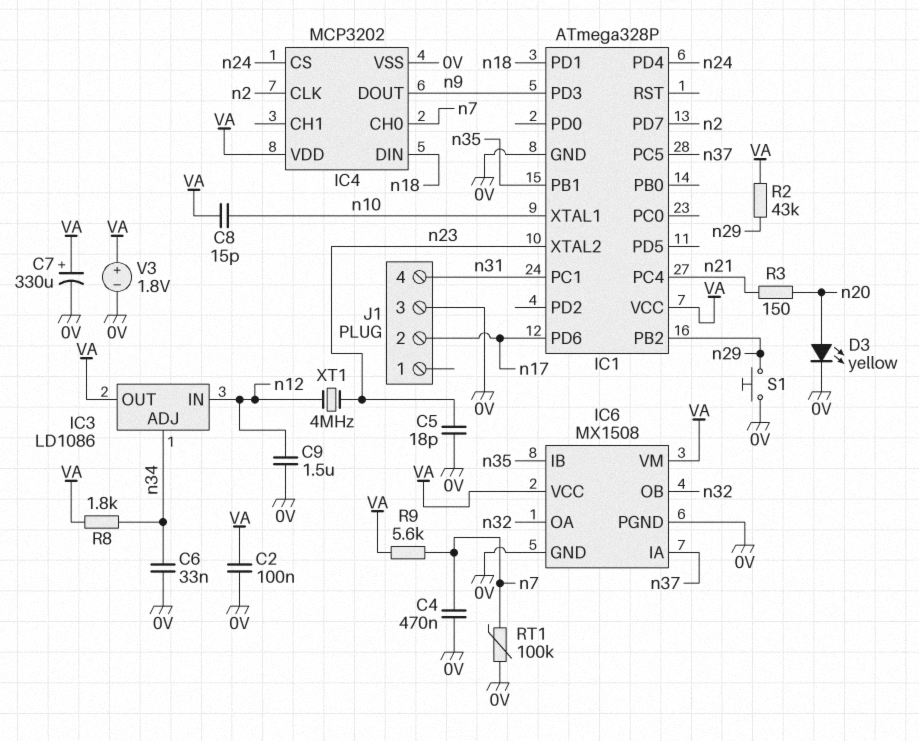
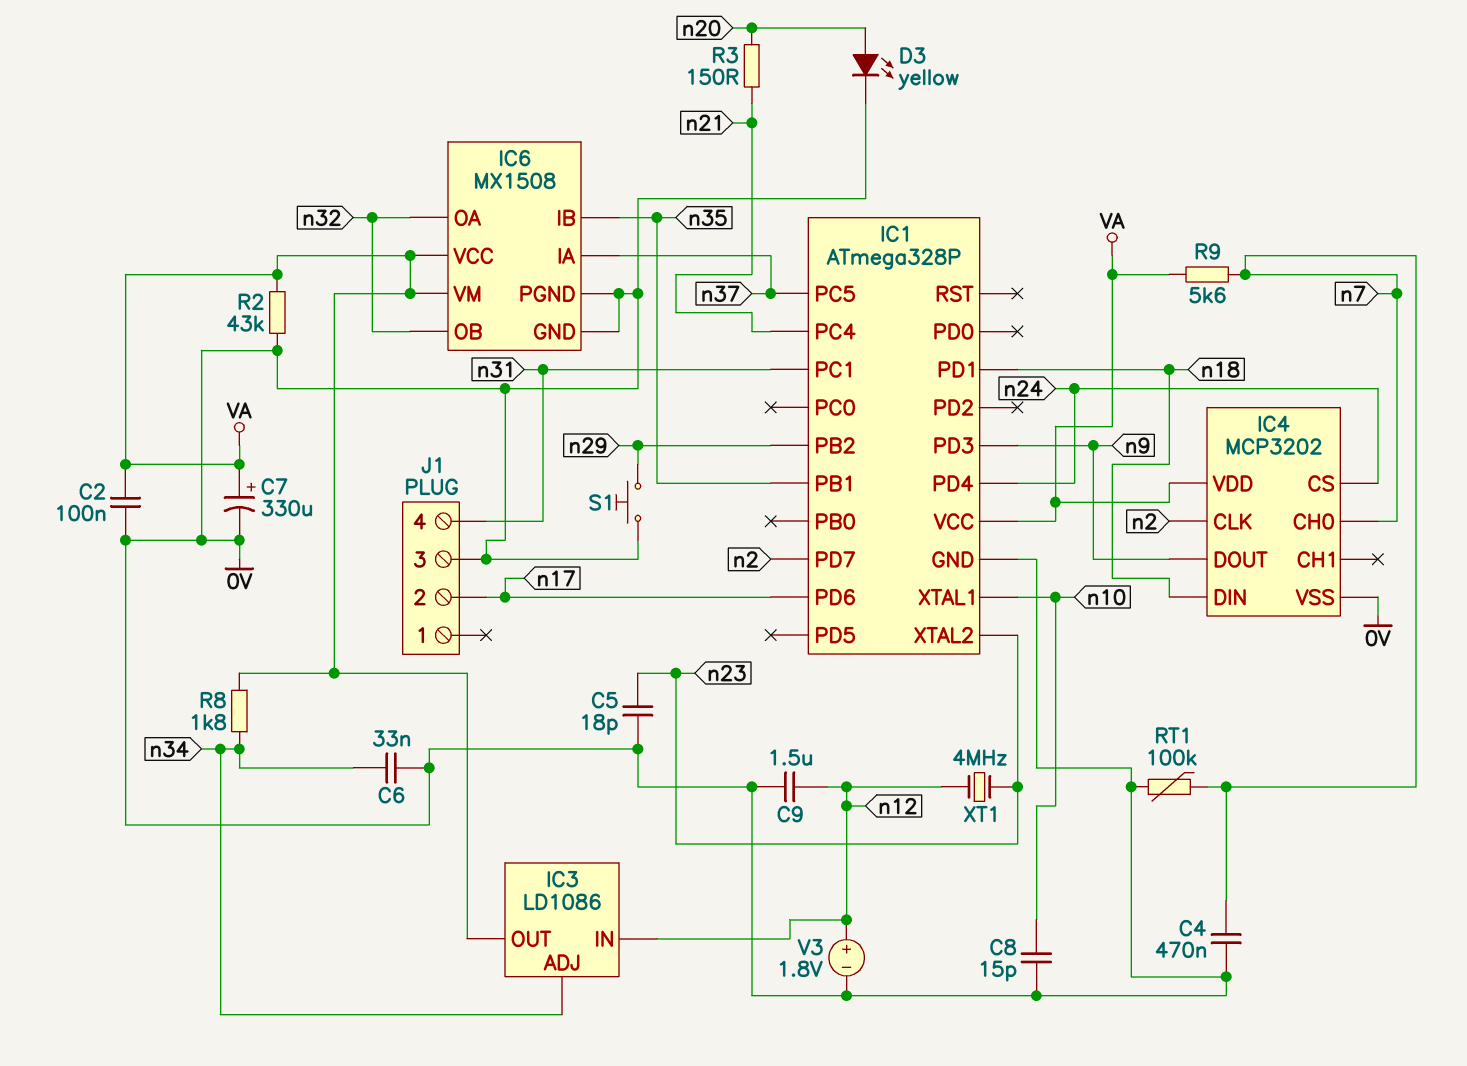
C8: 15pF (VA, n10) -> 15pF (0V, n10)
R2: 43k (VA, n29) -> 43k (0V, VA)
V3: 1.8V (plus VA, minus 0V) -> 1.8V (plus n12, minus 0V)

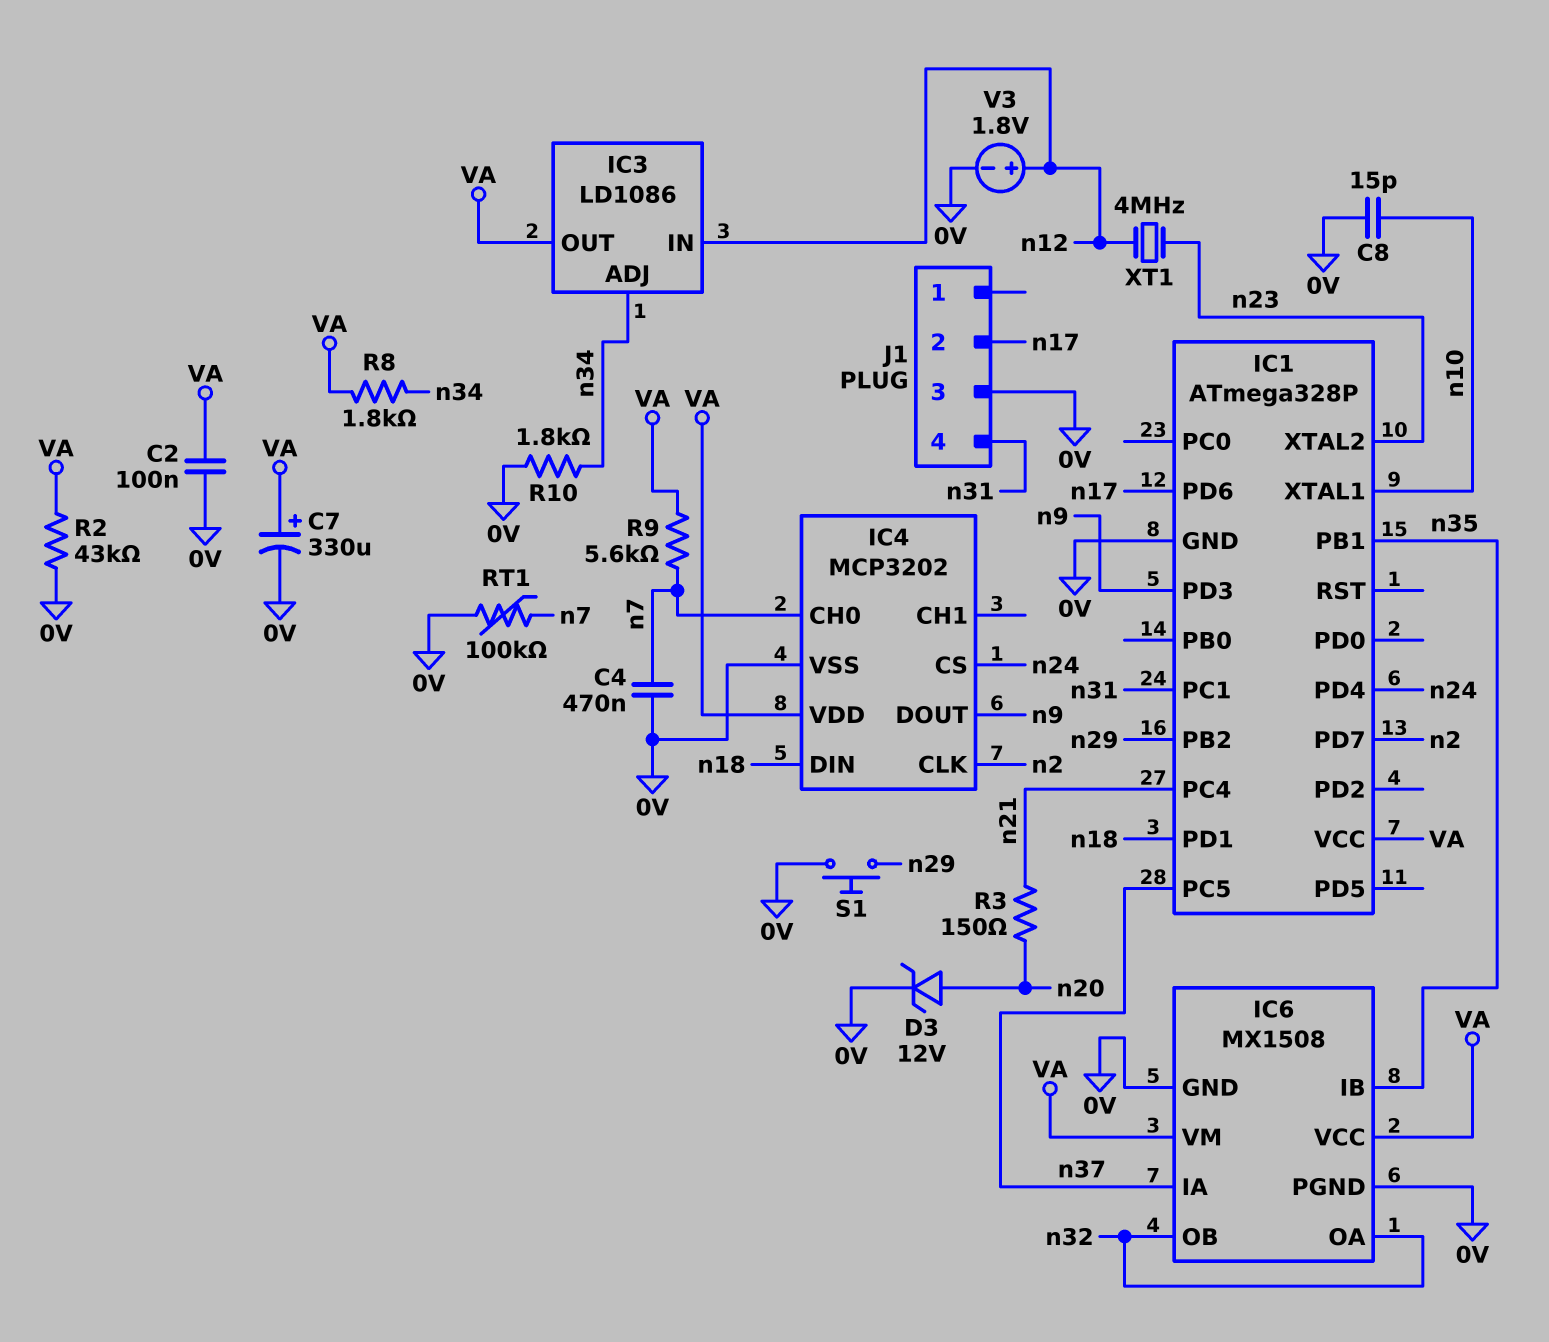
C5: 18pF (0V, n23) -> none
C6: 33nF (0V, n34) -> none
C9: 1.5uF (0V, n12) -> none
D3: LED yellow (A n20, K 0V) -> zener 12V (A n20, K 0V)
R10: none -> 1.8k (0V, n34)

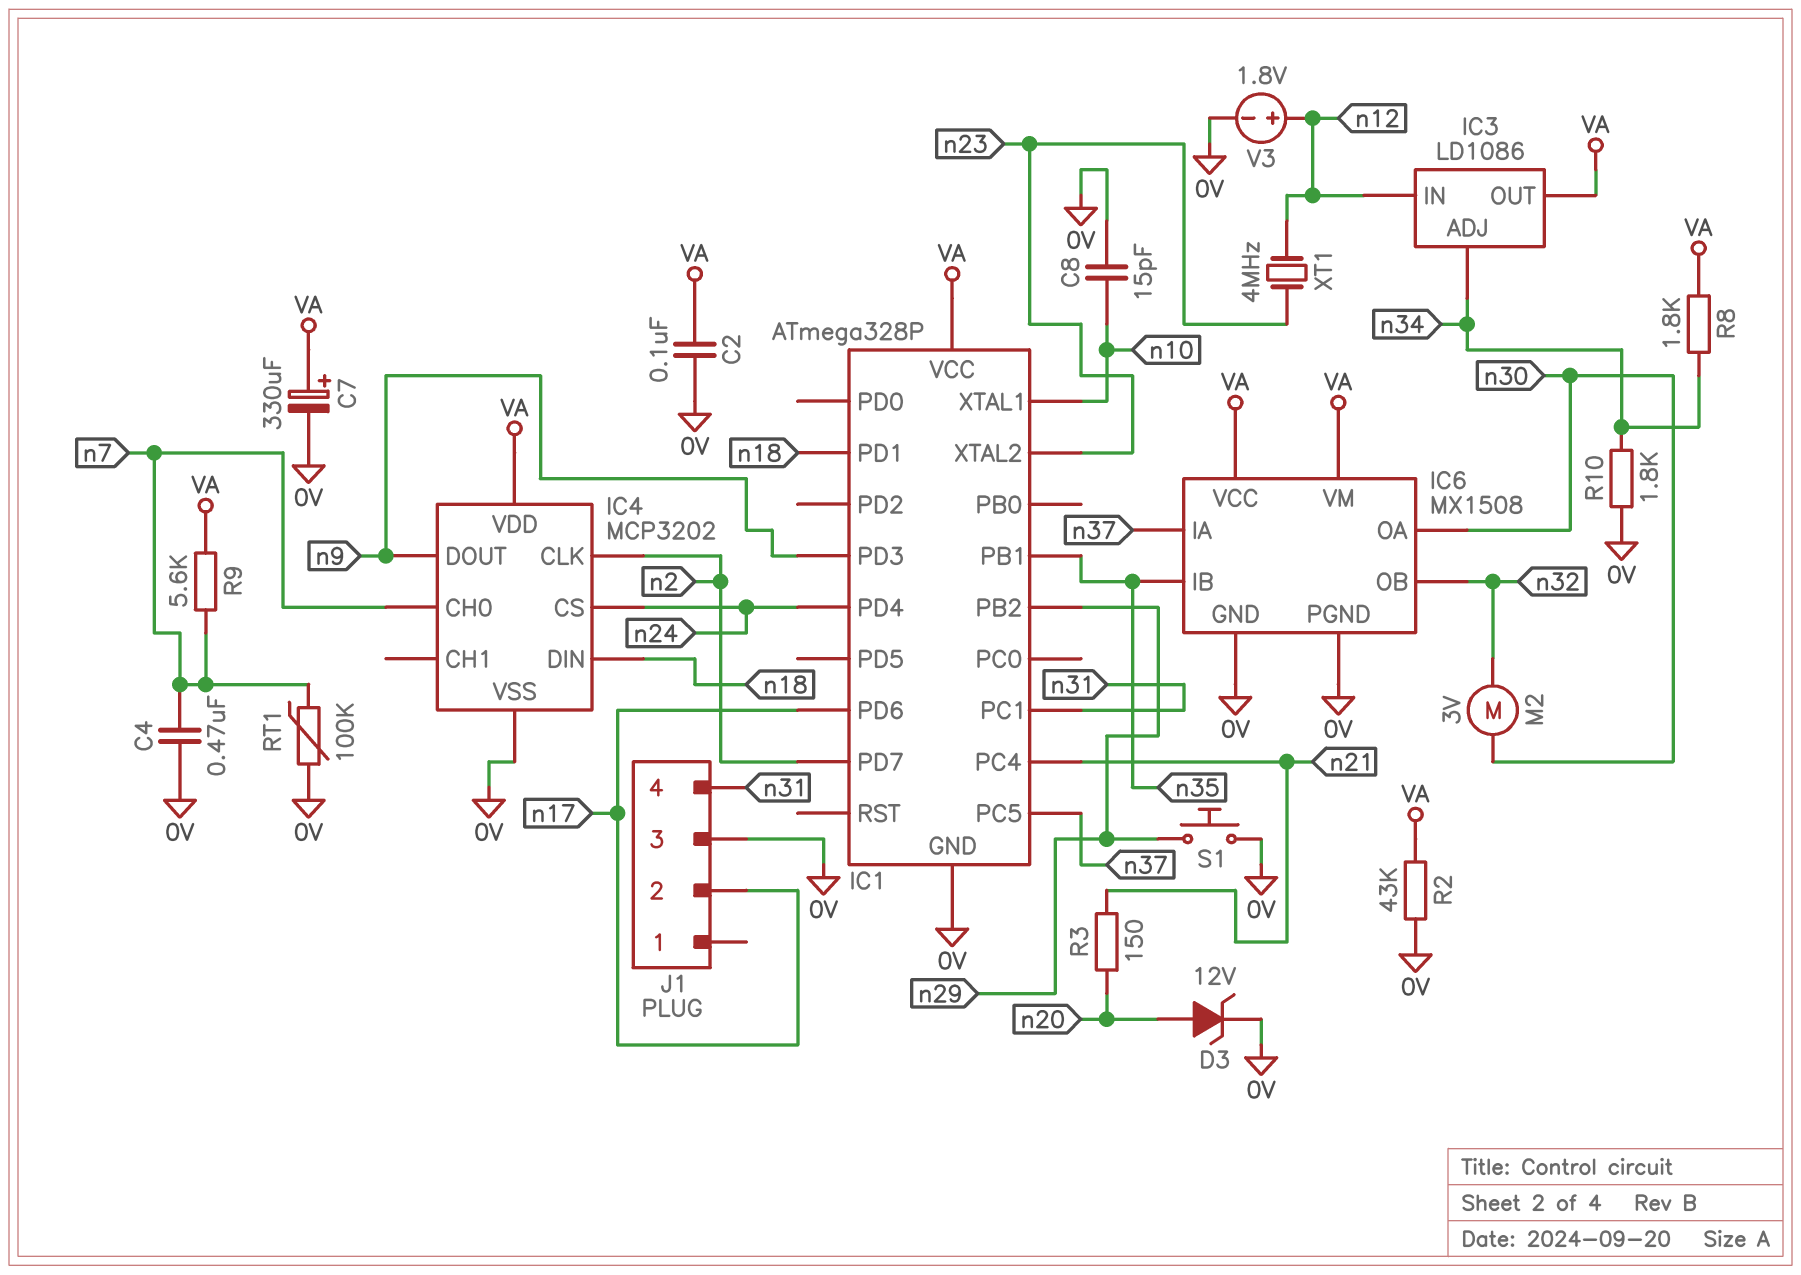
IC6 pin OA: n32 -> n30
M2: none -> motor 3V (n30, n32)

